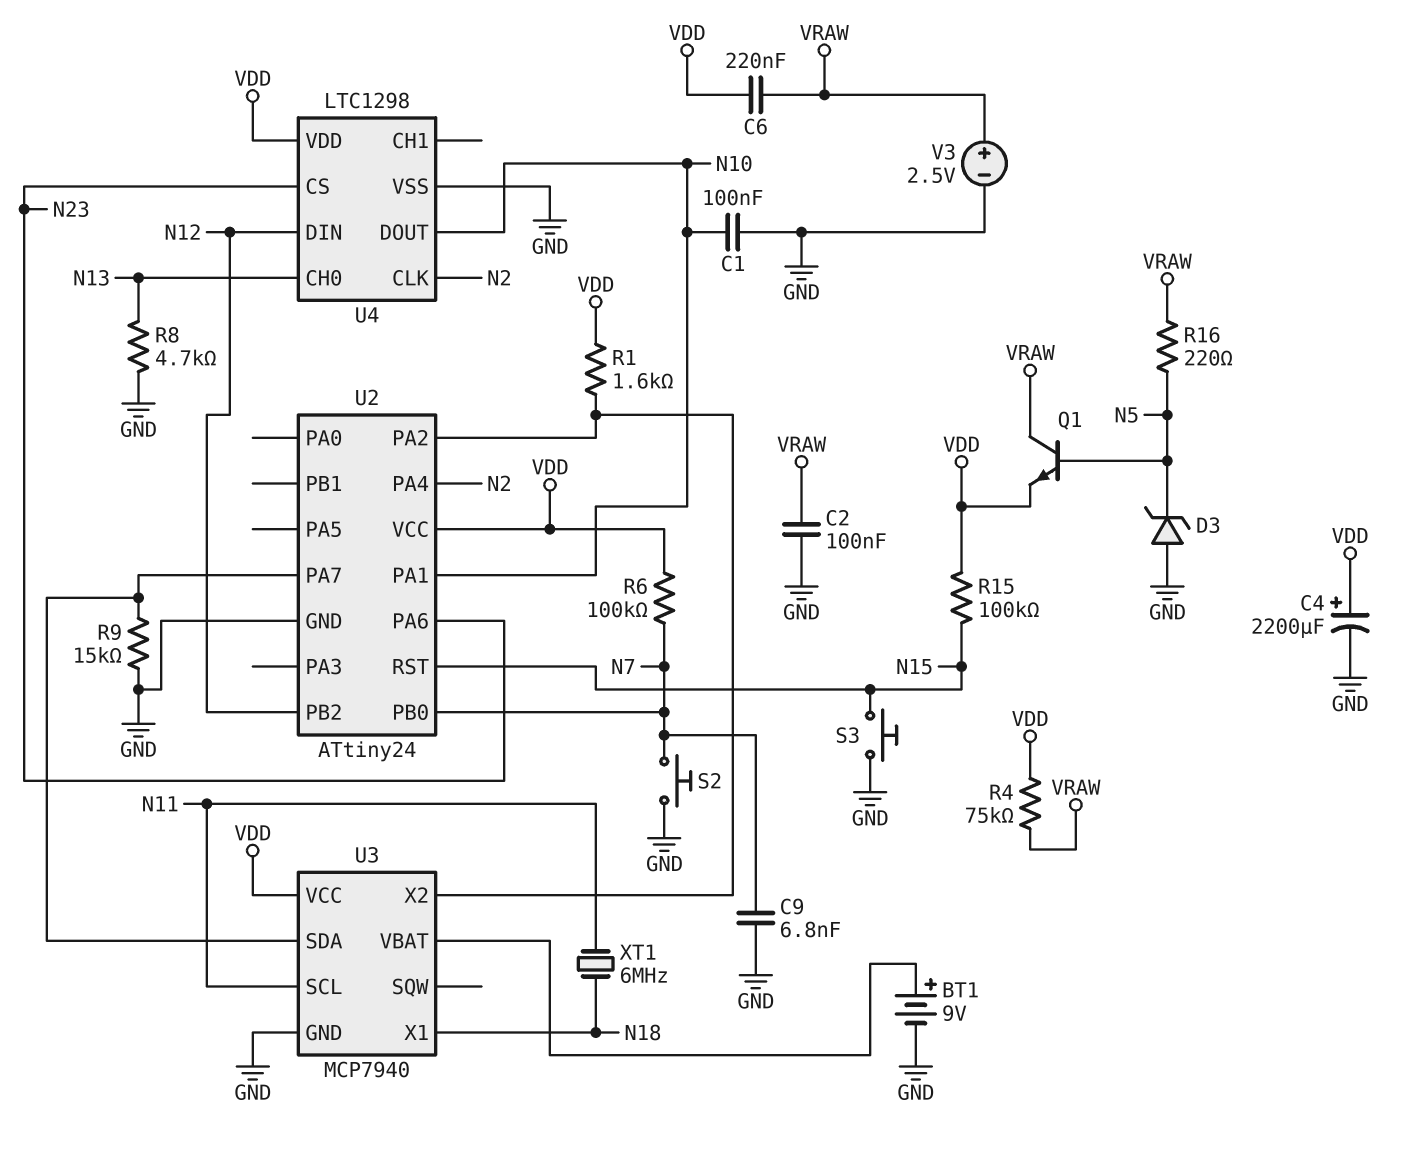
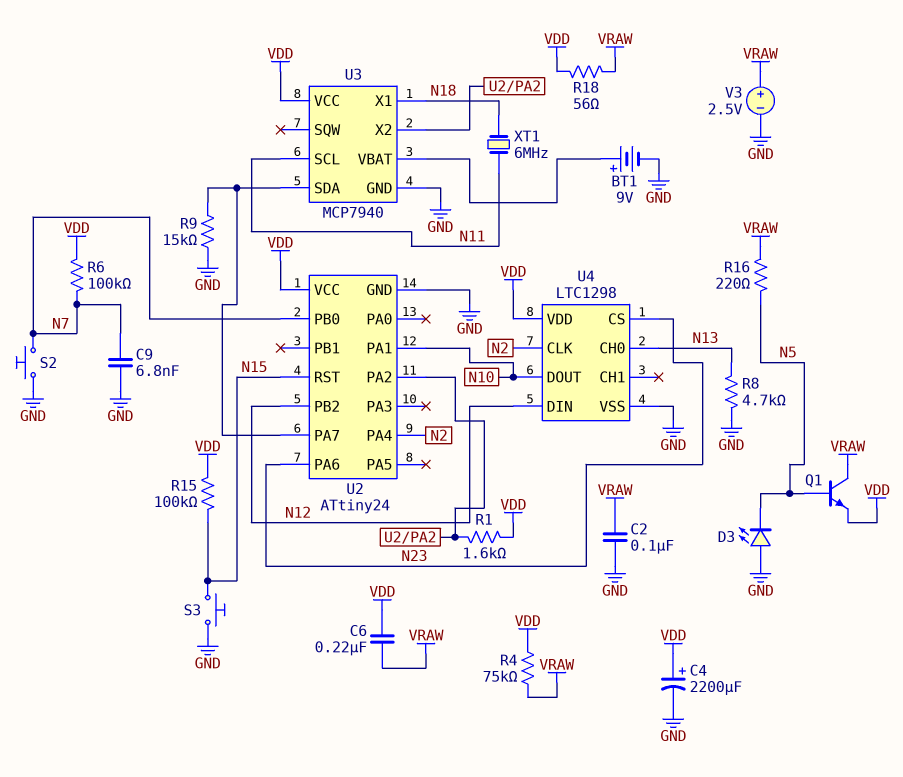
C1: 100nF (GND, N10) -> none
D3: zener (A GND, K N5) -> LED (A GND, K N5)
R18: none -> 56 (VDD, VRAW)

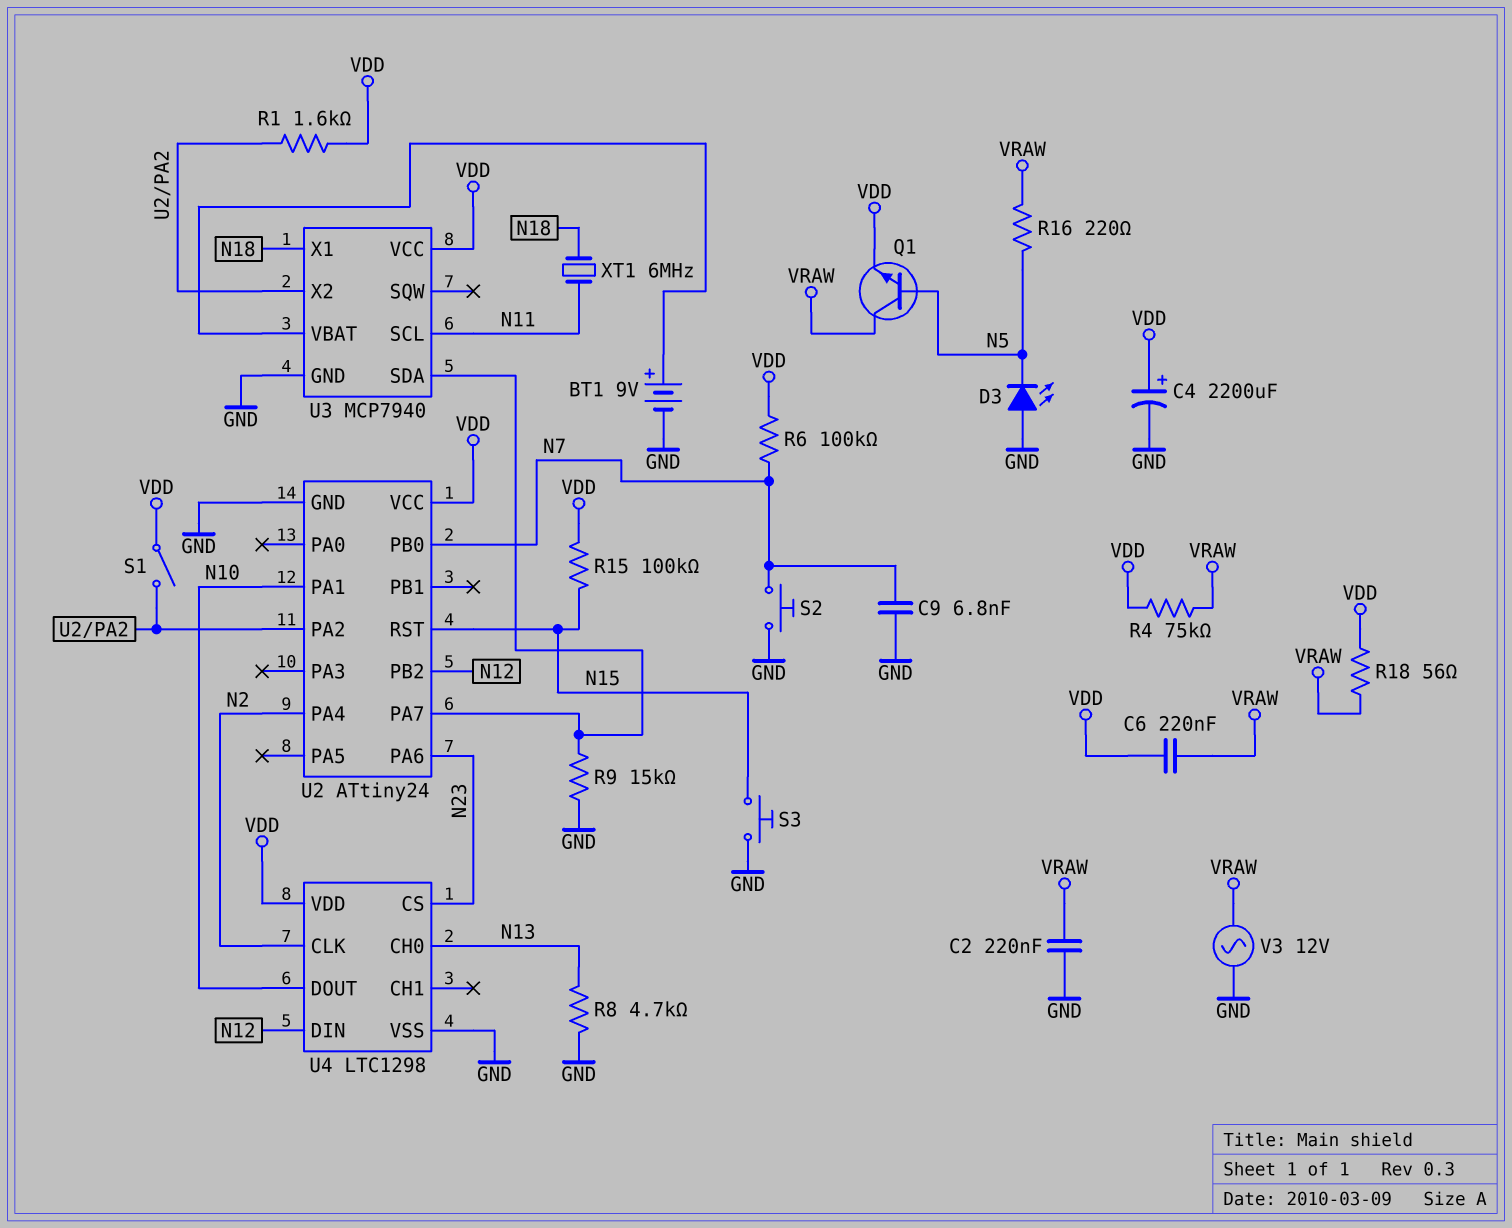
C2: 100nF (GND, VRAW) -> 220nF (GND, VRAW)
S1: none -> switch (U2/PA2, VDD)
V3: 2.5V (plus VRAW, minus GND) -> AC 12V (GND, VRAW)

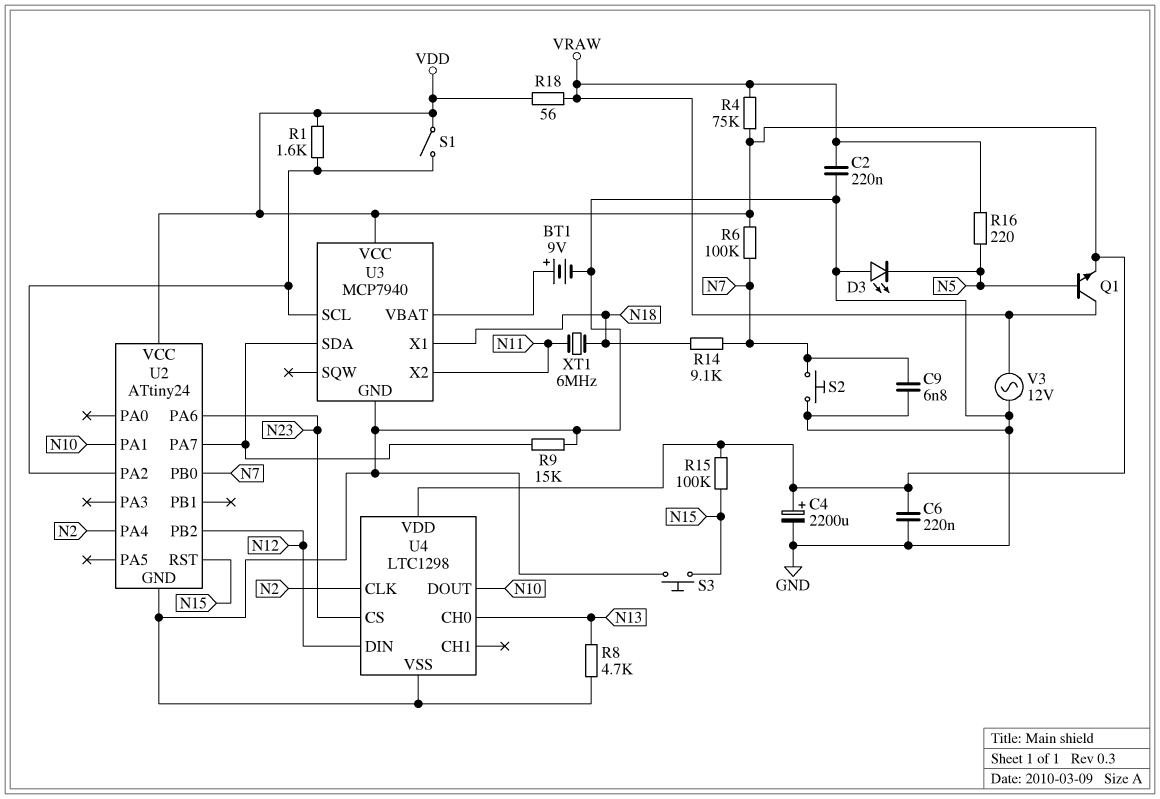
C6: 220nF (VDD, VRAW) -> 220nF (GND, VDD)
R14: none -> 9.1k (N7, N18)
U3 pin SCL: N11 -> U2/PA2
U3 pin X2: U2/PA2 -> N11

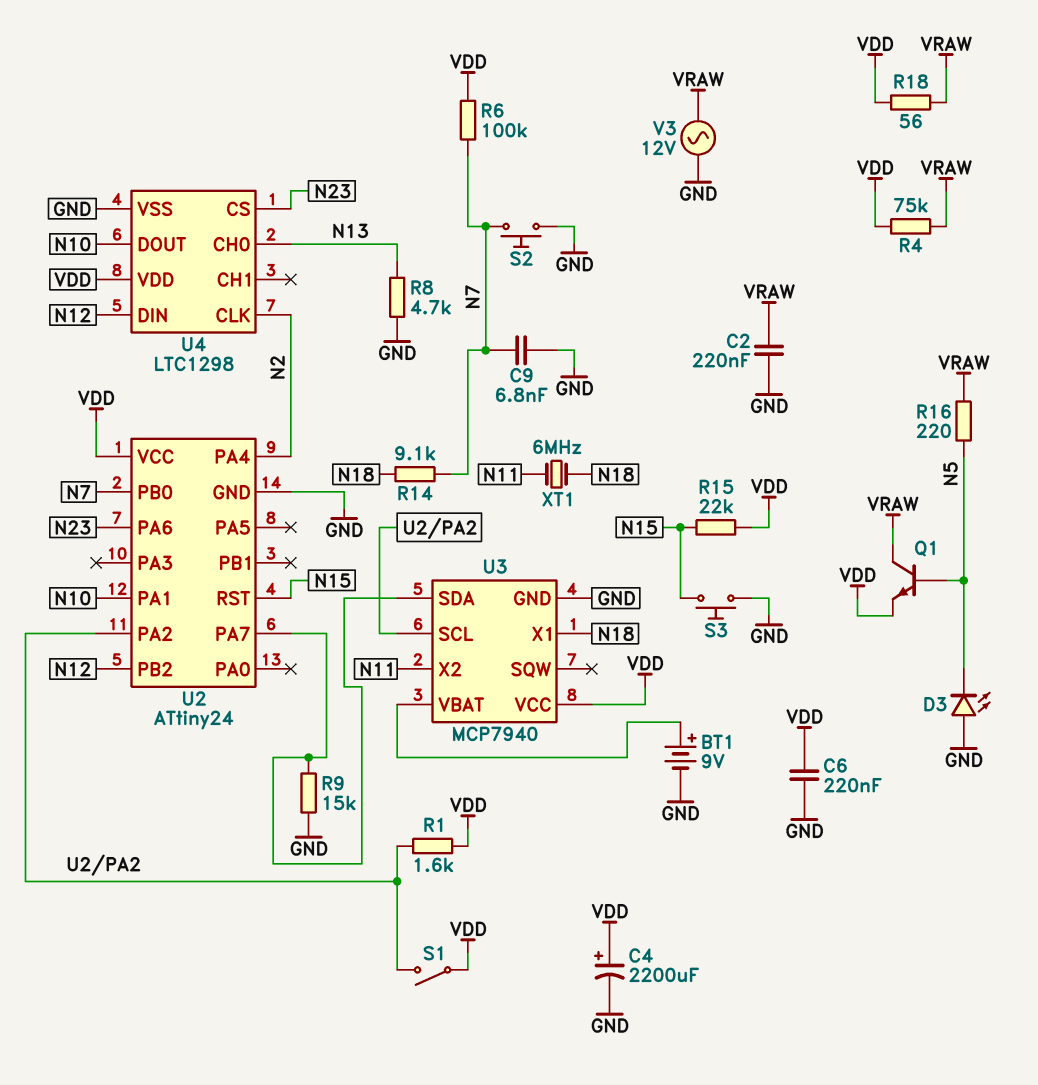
R15: 100k (N15, VDD) -> 22k (N15, VDD)

